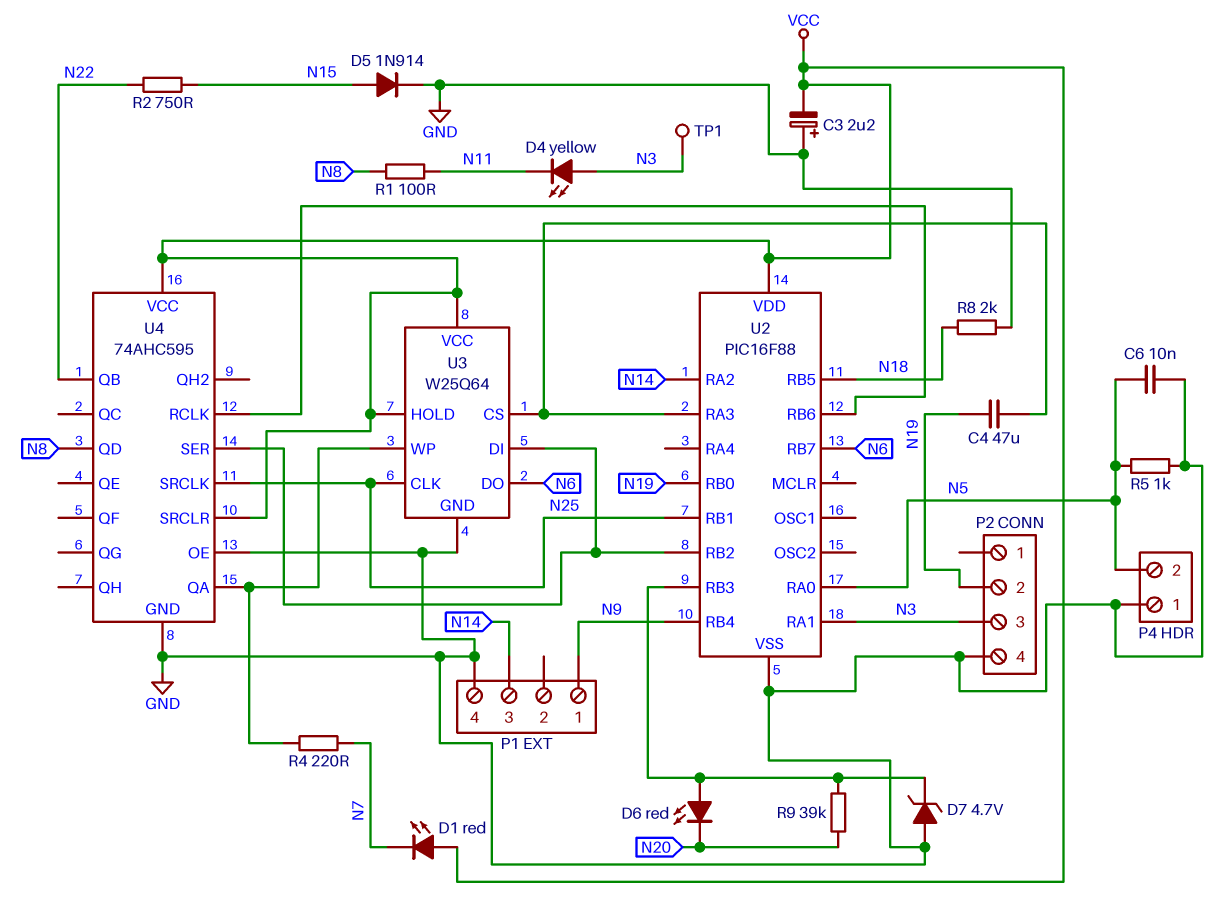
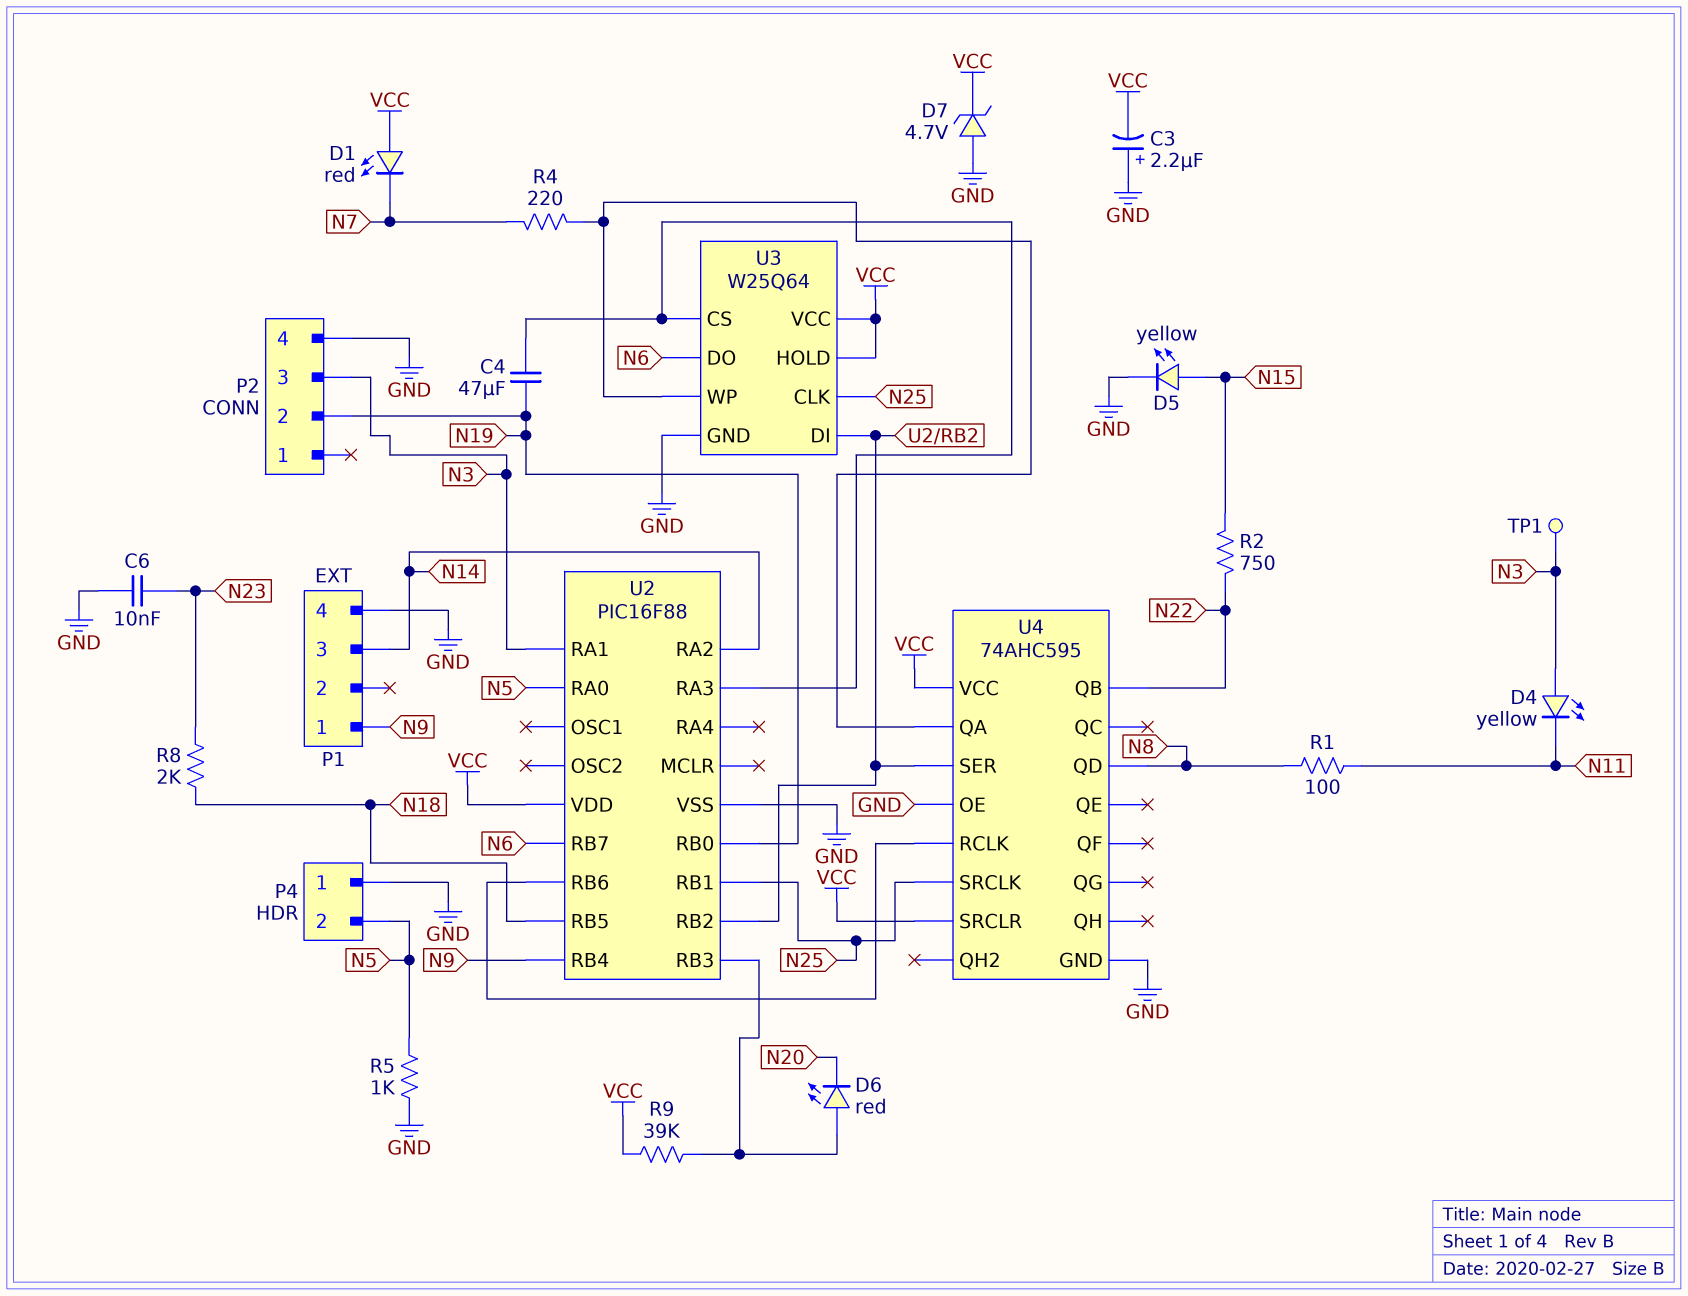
C6: 10nF (GND, N5) -> 10nF (GND, N23)
D5: diode 1N914 (A N15, K GND) -> LED yellow (A N15, K GND)
D7: zener 4.7V (A GND, K U2/RB3) -> zener 4.7V (A GND, K VCC)
R8: 2k (GND, N18) -> 2k (N18, N23)
R9: 39k (N20, U2/RB3) -> 39k (U2/RB3, VCC)

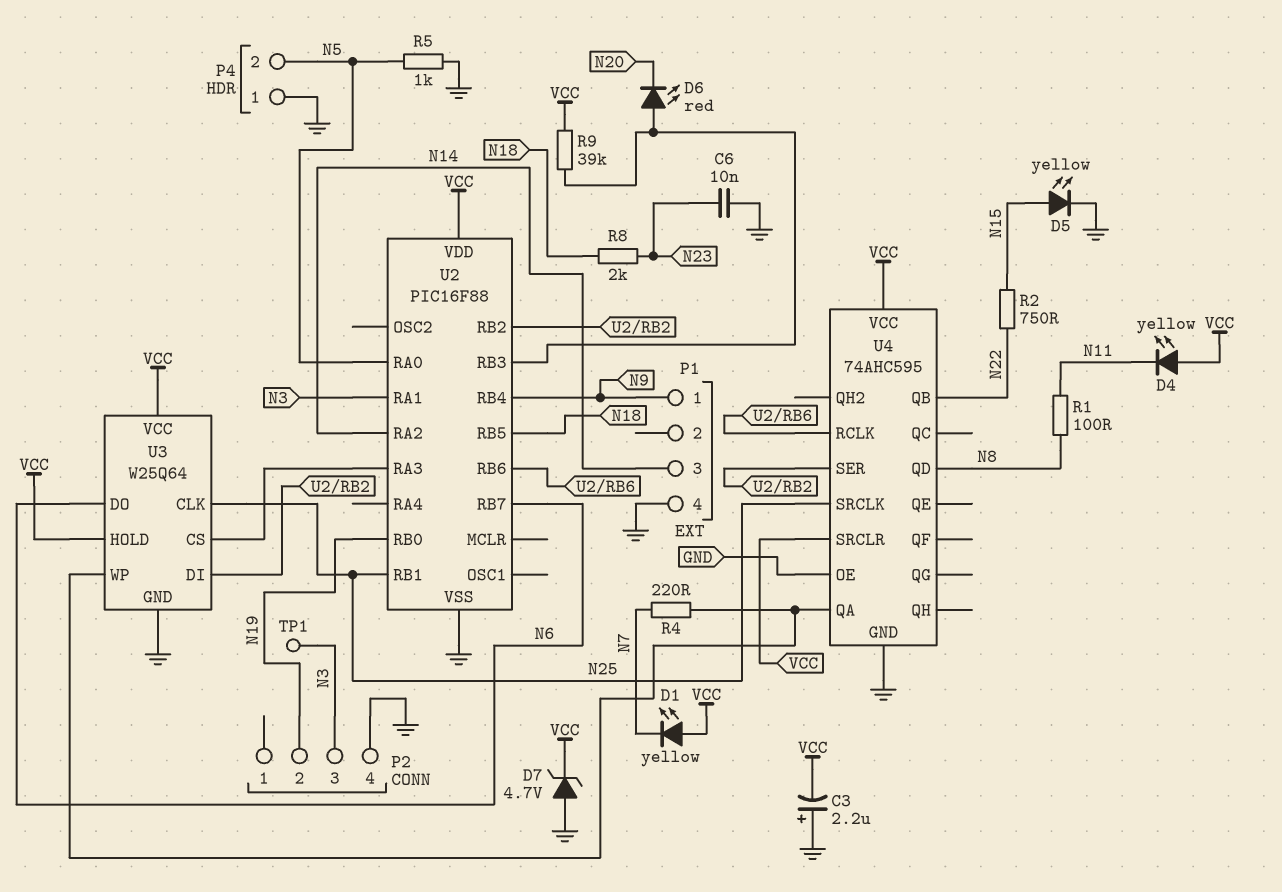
C4: 47uF (N19, U2/RA3) -> none
D1: LED red (A VCC, K N7) -> LED yellow (A VCC, K N7)
D4: LED yellow (A N3, K N11) -> LED yellow (A VCC, K N11)

